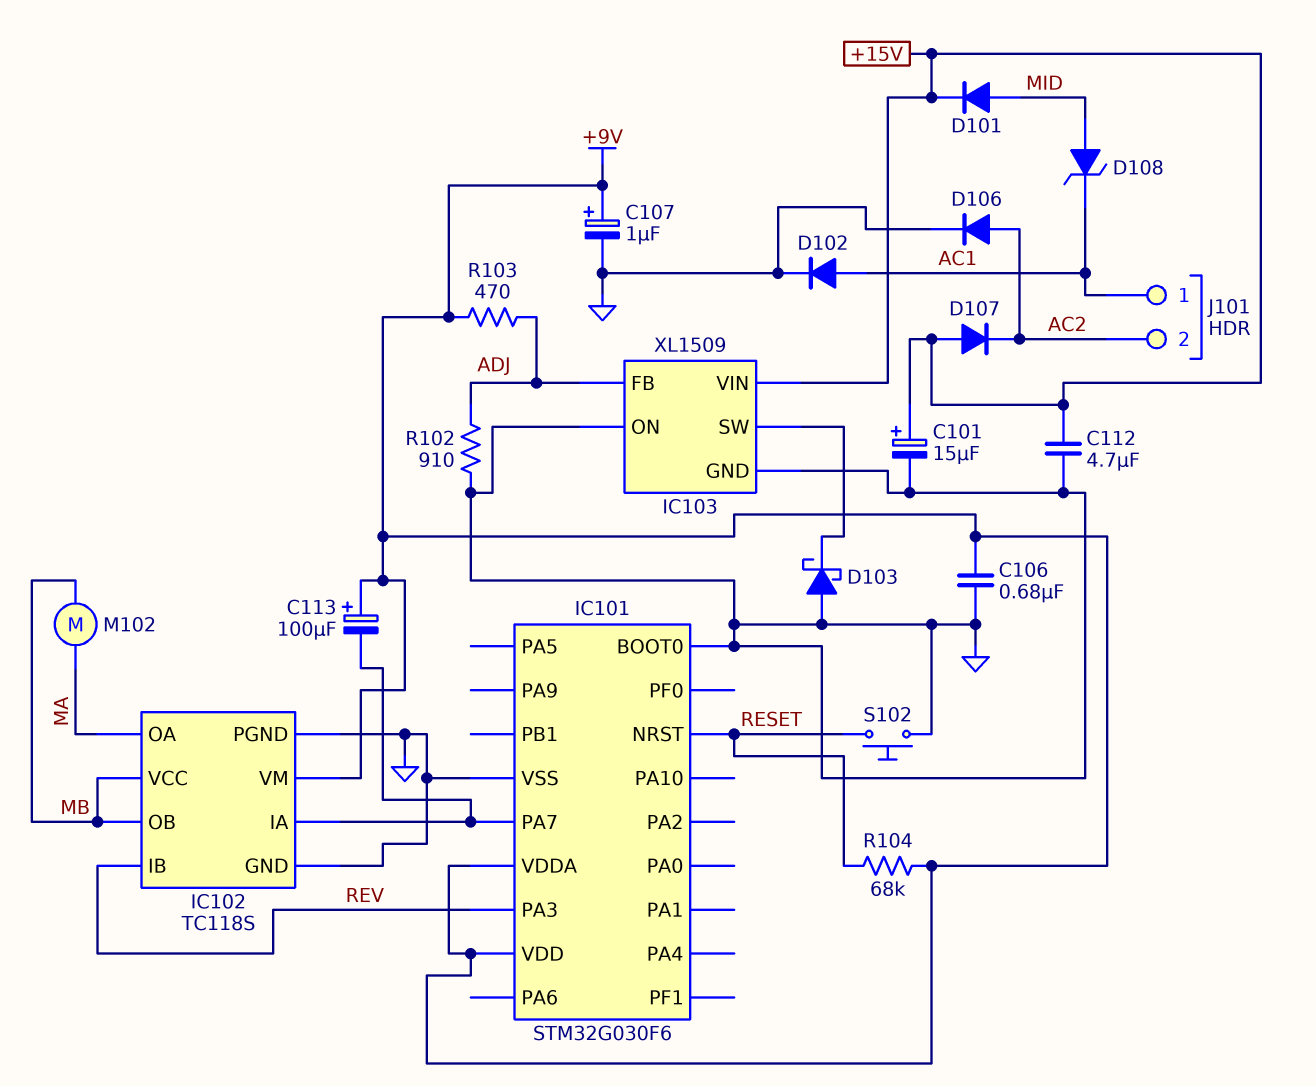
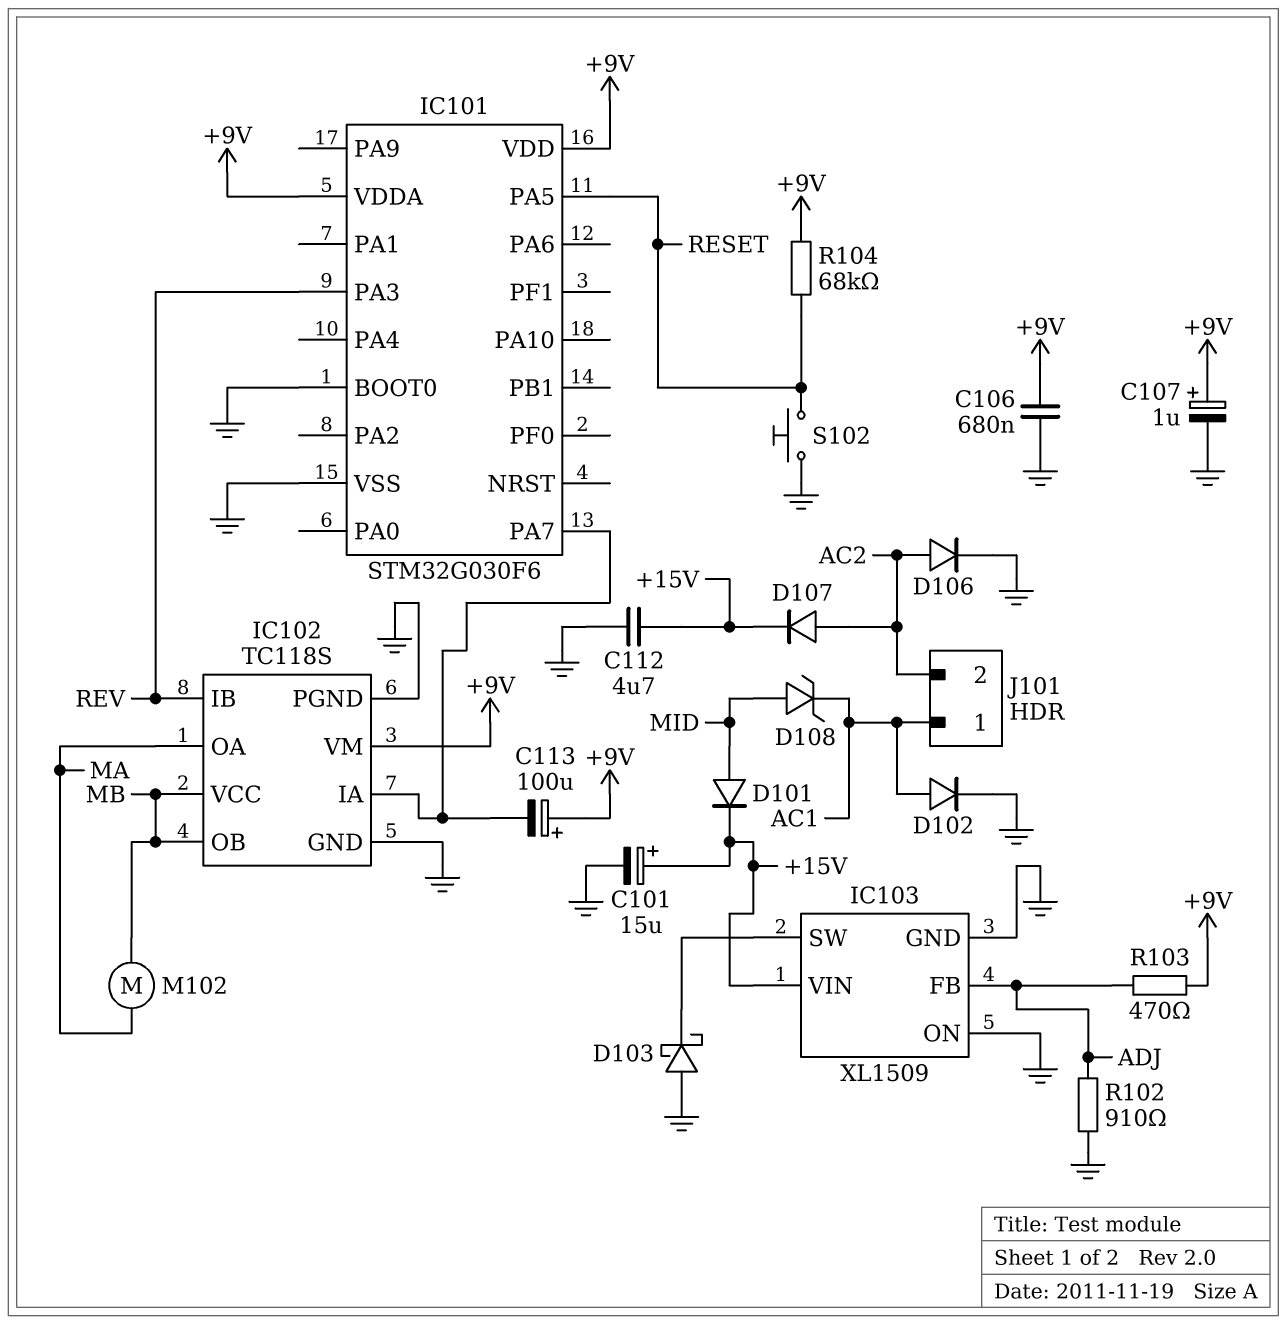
D107: diode (A +15V, K AC2) -> diode (A AC2, K +15V)
IC101 pin NRST: RESET -> none
IC101 pin PA5: none -> RESET

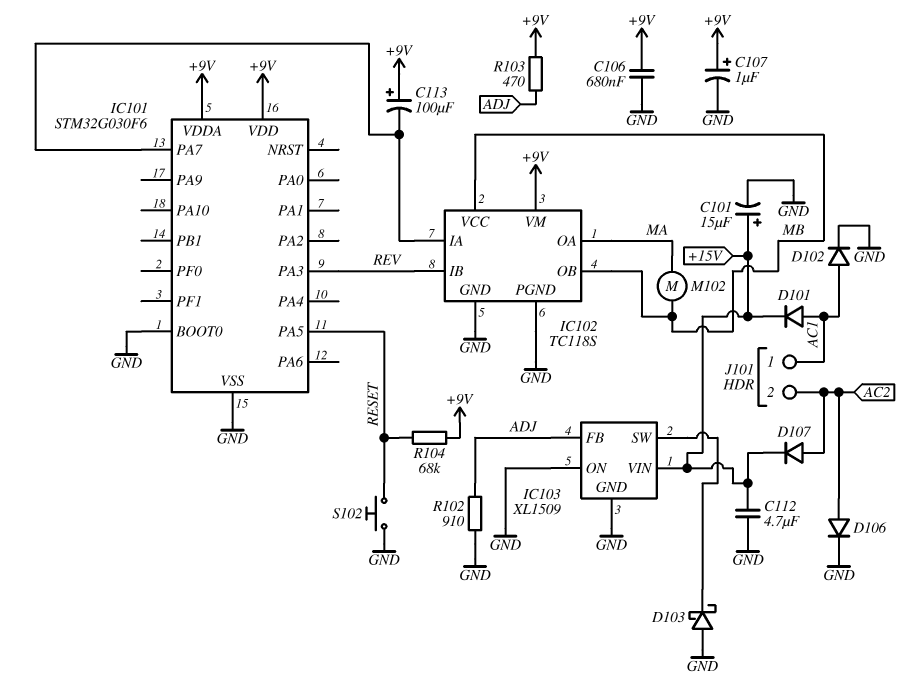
D101: diode (A MID, K +15V) -> diode (A AC1, K +15V)
D108: zener (A MID, K AC1) -> none

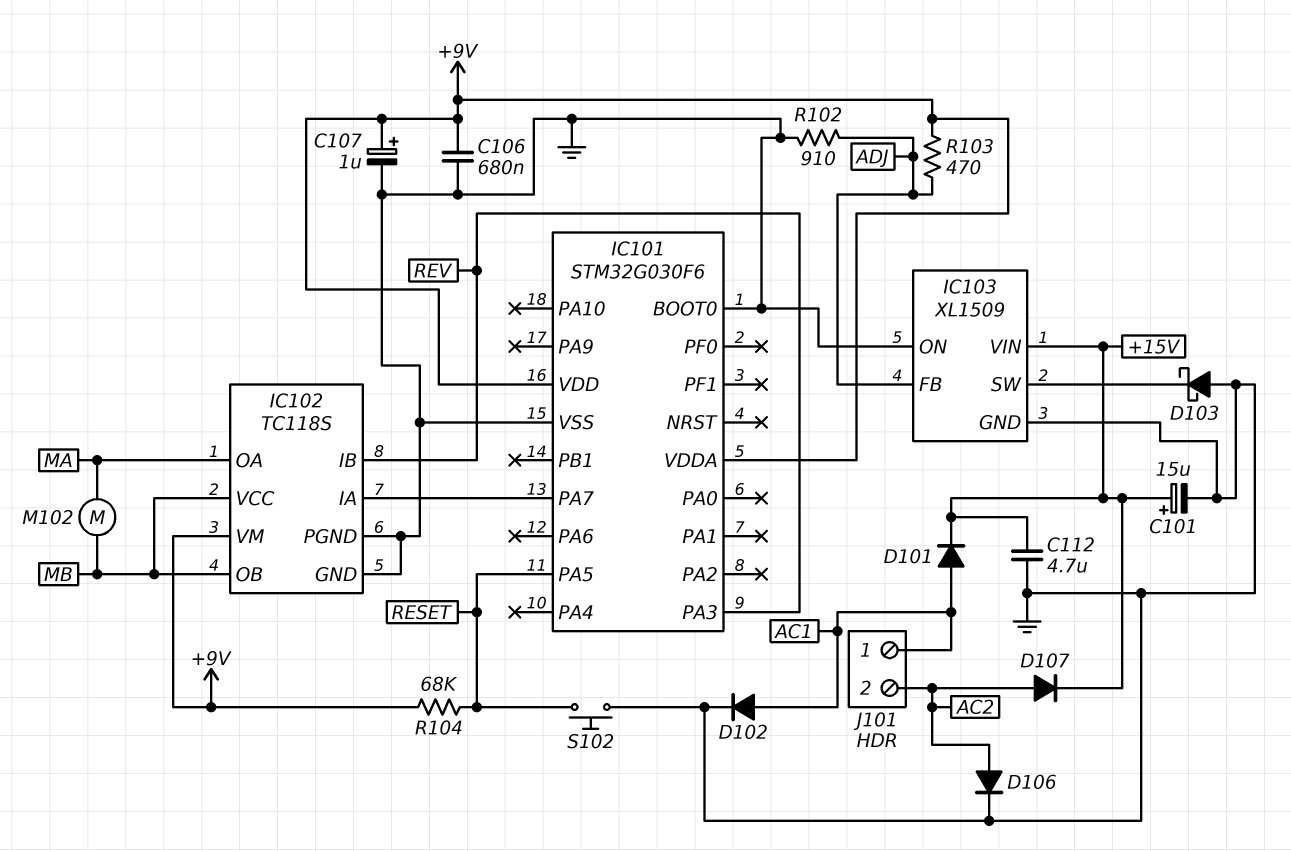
C113: 100uF (plus +9V, minus IC101/PA7) -> none

